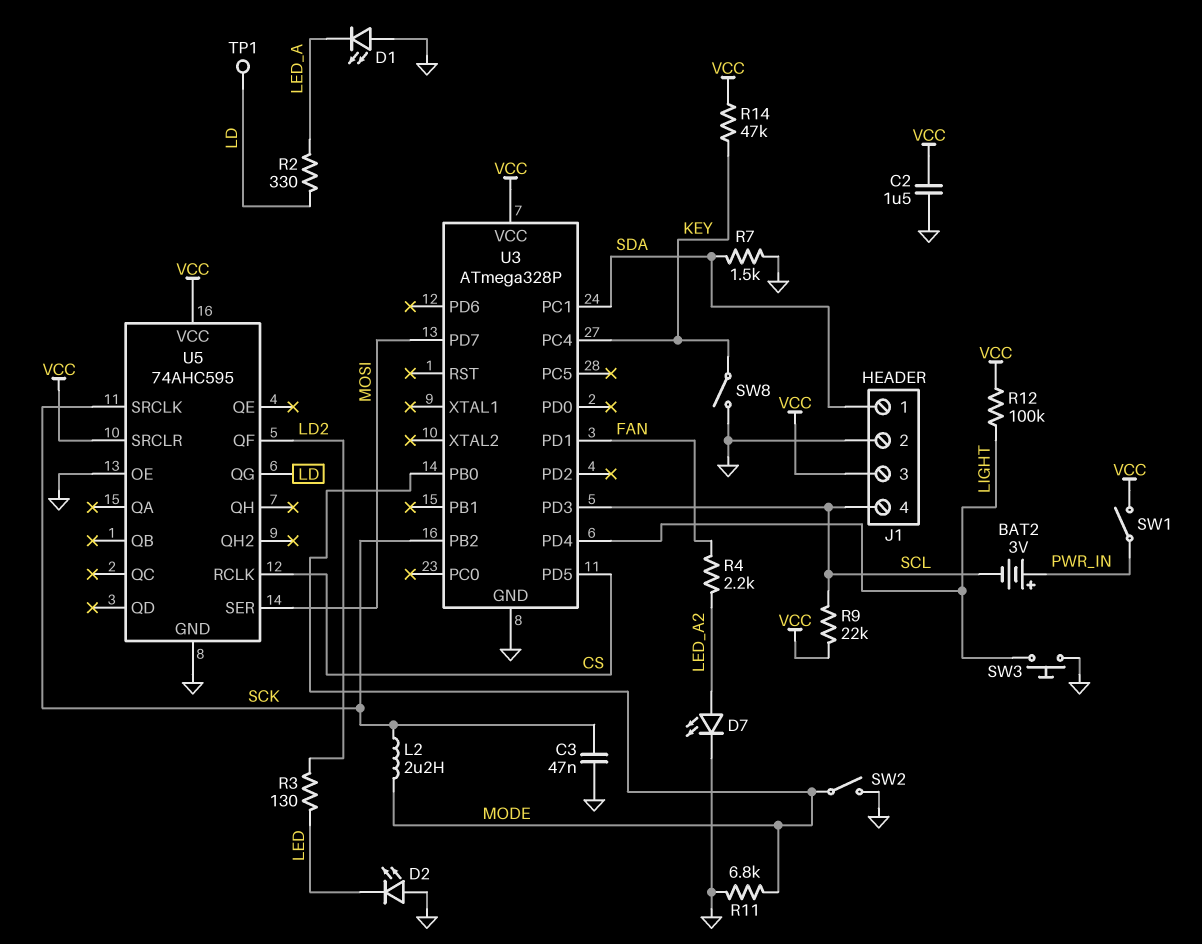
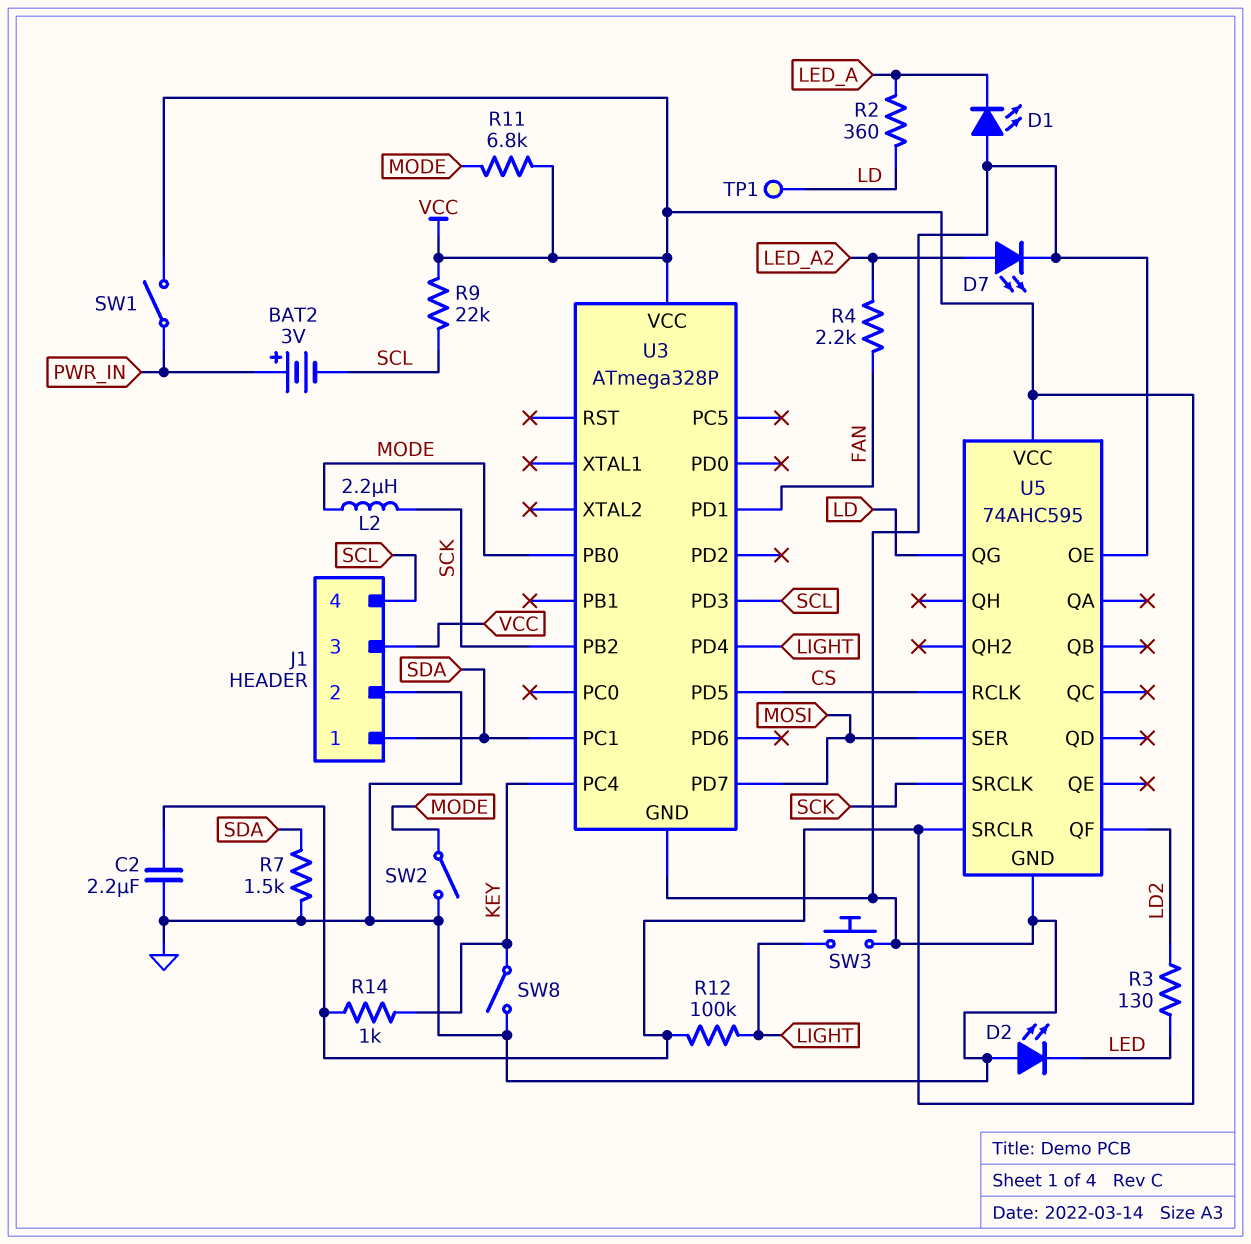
C2: 1.5uF (GND, VCC) -> 2.2uF (GND, VCC)
C3: 47nF (GND, SCK) -> none
R2: 330 (LD, LED_A) -> 360 (LD, LED_A)
R11: 6.8k (GND, MODE) -> 6.8k (MODE, VCC)
R14: 47k (KEY, VCC) -> 1k (KEY, VCC)

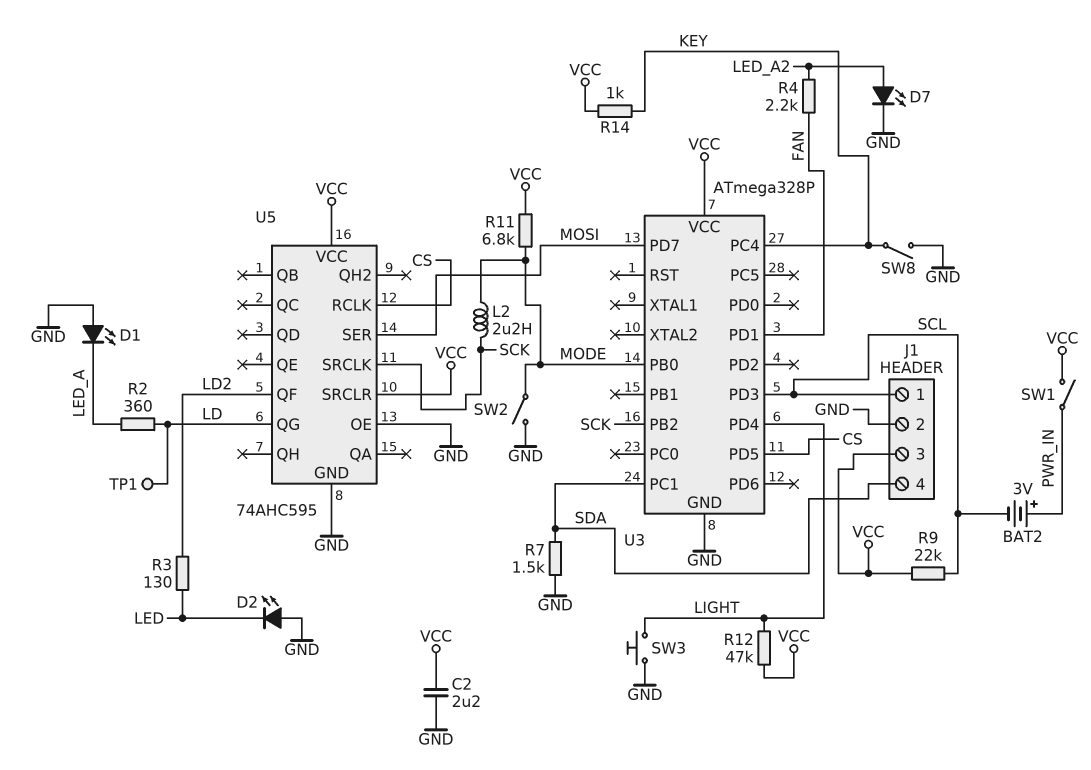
J1 pin 1: SDA -> SCL
J1 pin 4: SCL -> SDA
R12: 100k (LIGHT, VCC) -> 47k (LIGHT, VCC)

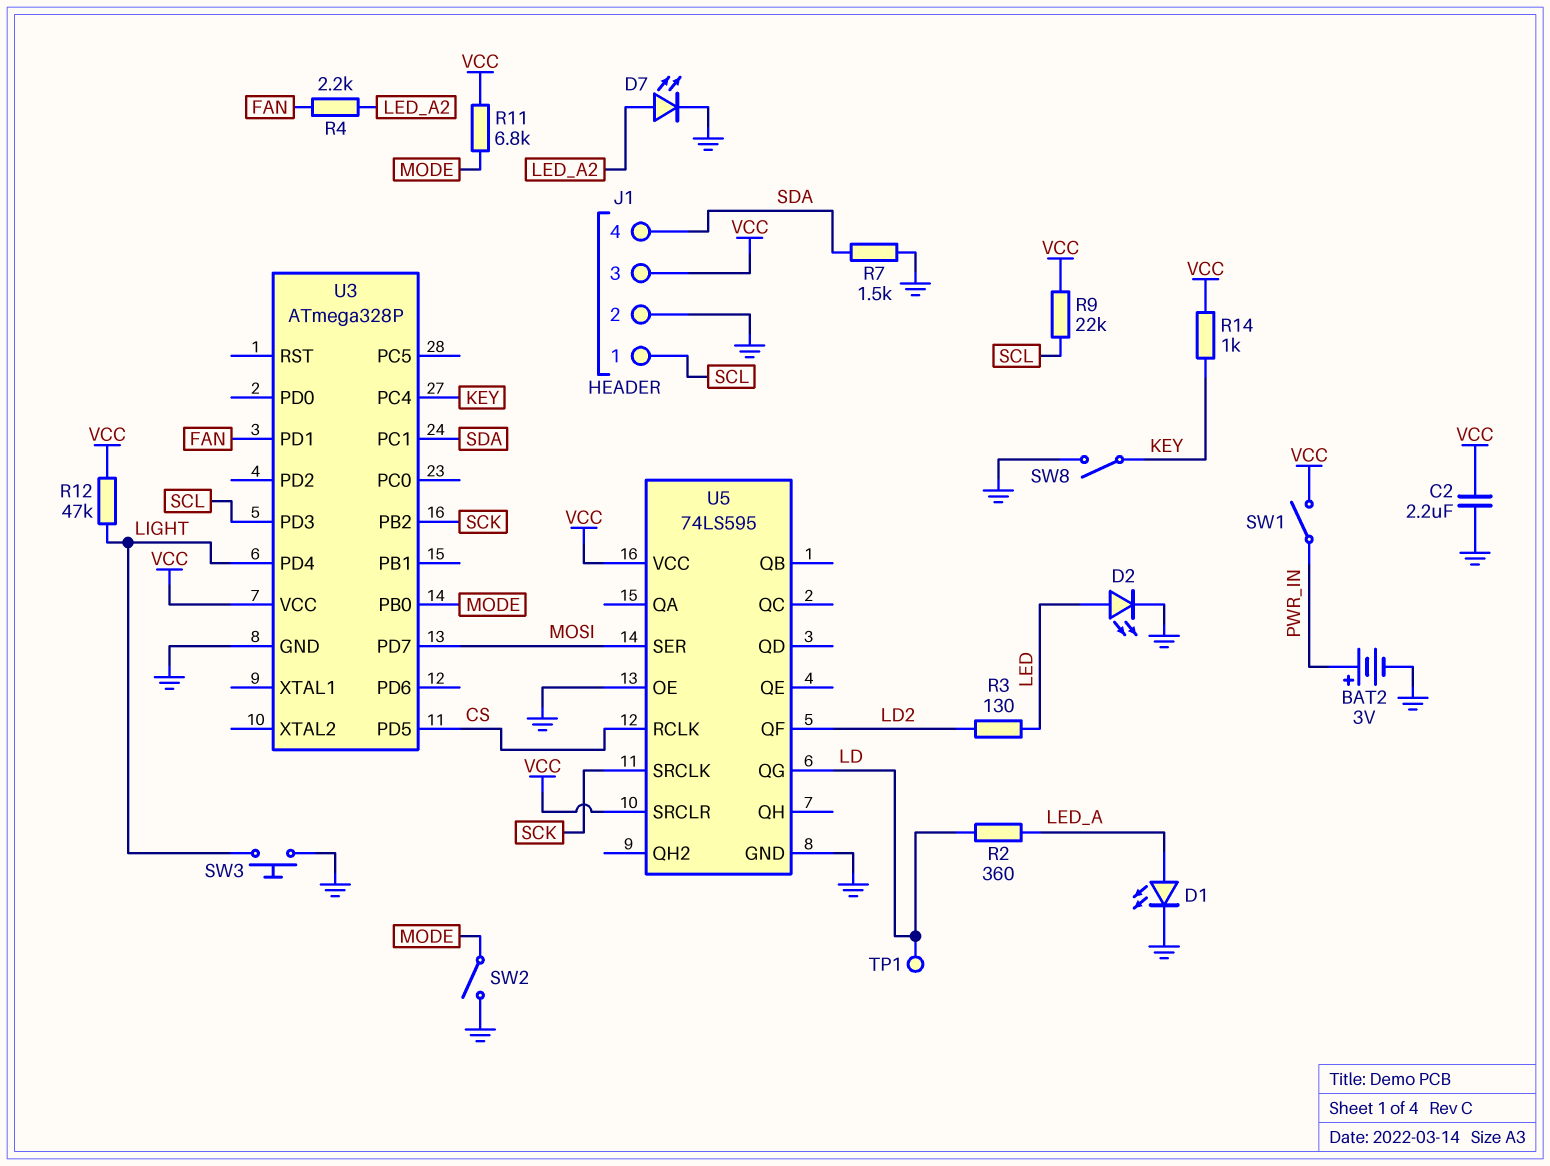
BAT2: 3V (plus PWR_IN, minus SCL) -> 3V (plus PWR_IN, minus GND)
D1: LED (A GND, K LED_A) -> LED (A LED_A, K GND)
D2: LED (A GND, K LED) -> LED (A LED, K GND)
L2: 2.2uH (MODE, SCK) -> none
U5: 74AHC595 -> 74LS595

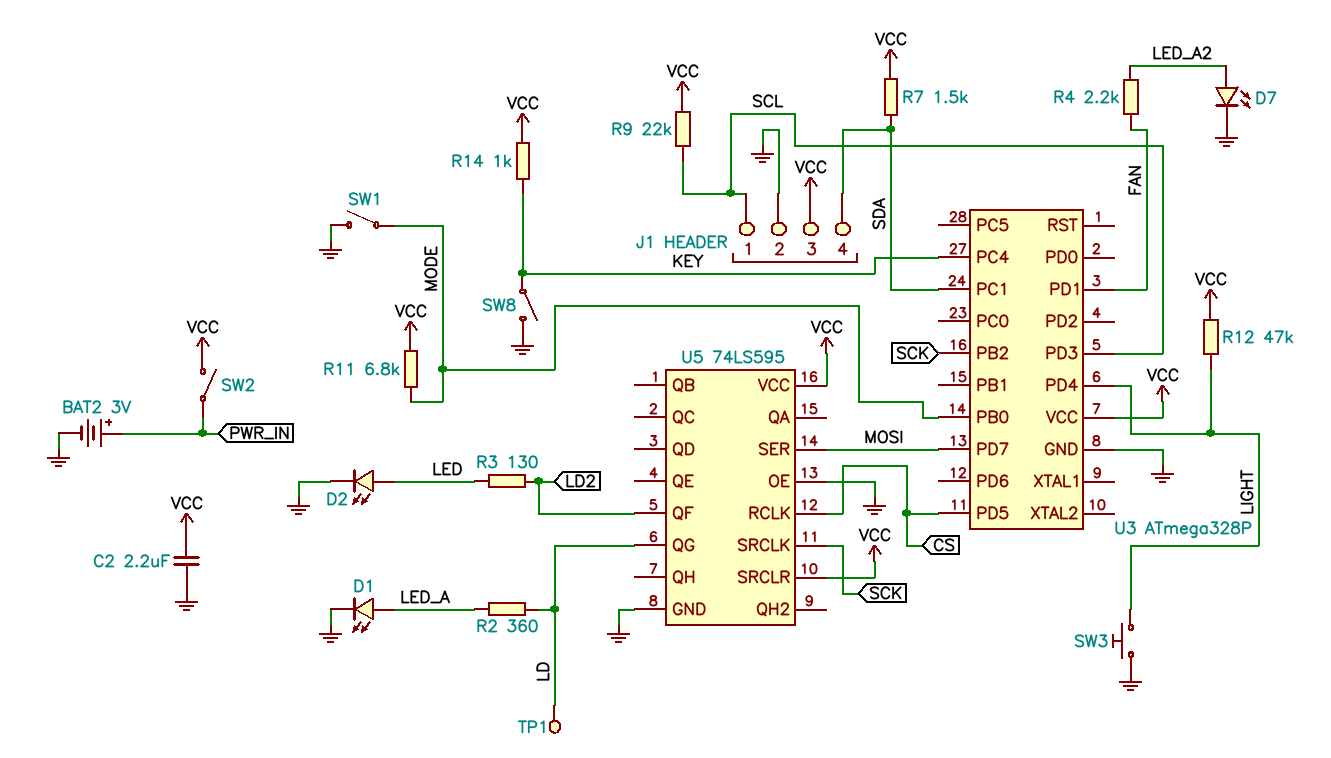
R7: 1.5k (GND, SDA) -> 1.5k (SDA, VCC)
SW1: switch (PWR_IN, VCC) -> switch (GND, MODE)
SW2: switch (GND, MODE) -> switch (PWR_IN, VCC)

